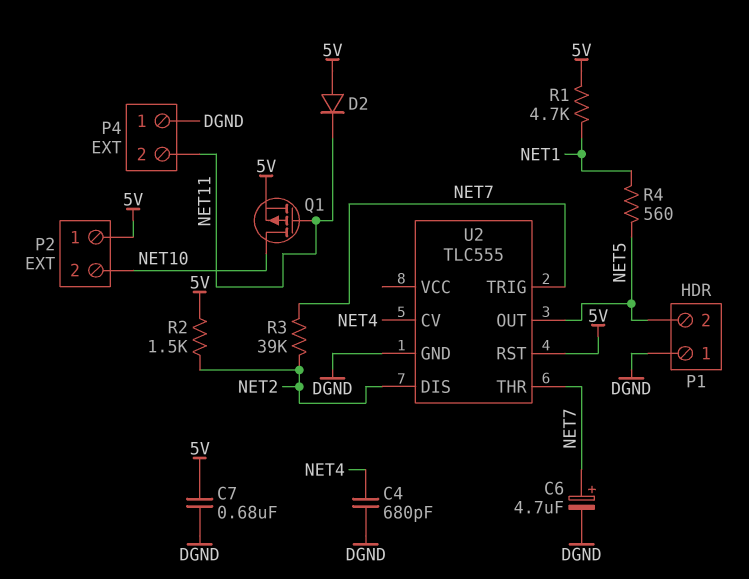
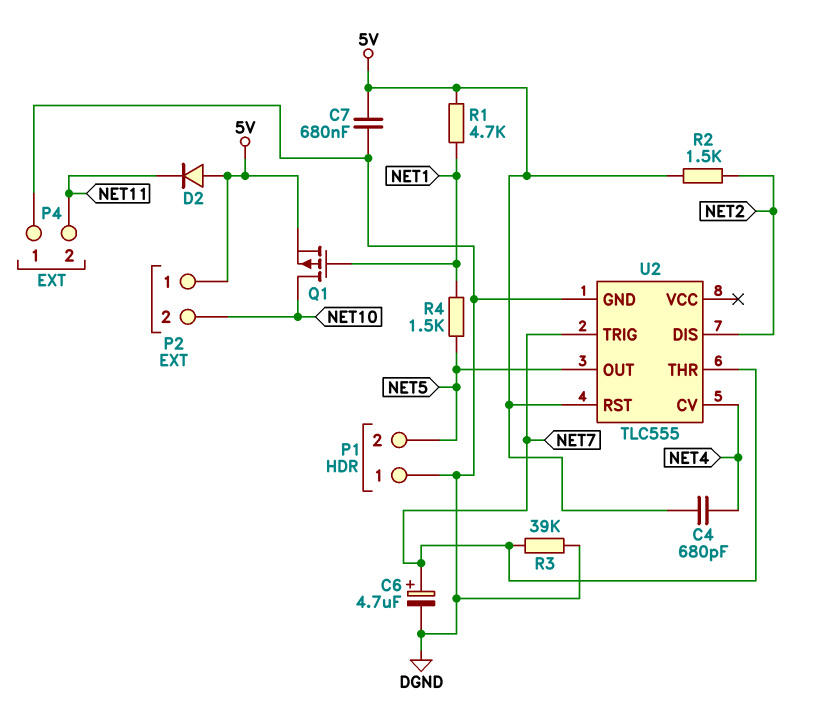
C4: 680pF (DGND, NET4) -> 680pF (5V, NET4)
Q1: PMOS (G NET11, D NET10, S 5V) -> PMOS (G NET1, D NET10, S 5V)
R3: 39k (NET2, NET7) -> 39k (DGND, NET7)
R4: 560 (NET1, NET5) -> 1.5k (NET1, NET5)

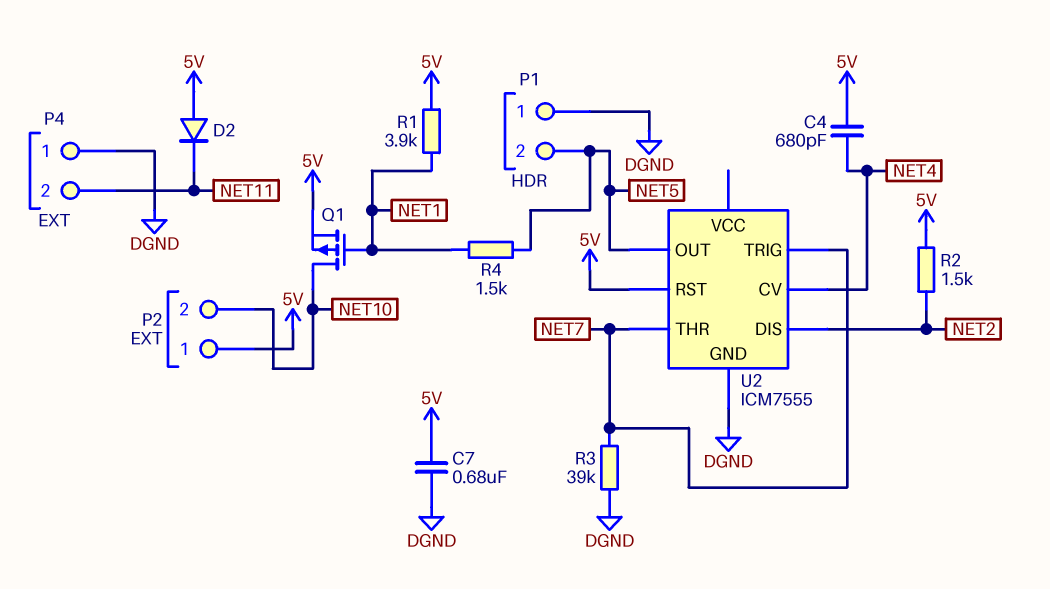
C6: 4.7uF (plus NET7, minus DGND) -> none
R1: 4.7k (5V, NET1) -> 3.9k (5V, NET1)
U2: TLC555 -> ICM7555

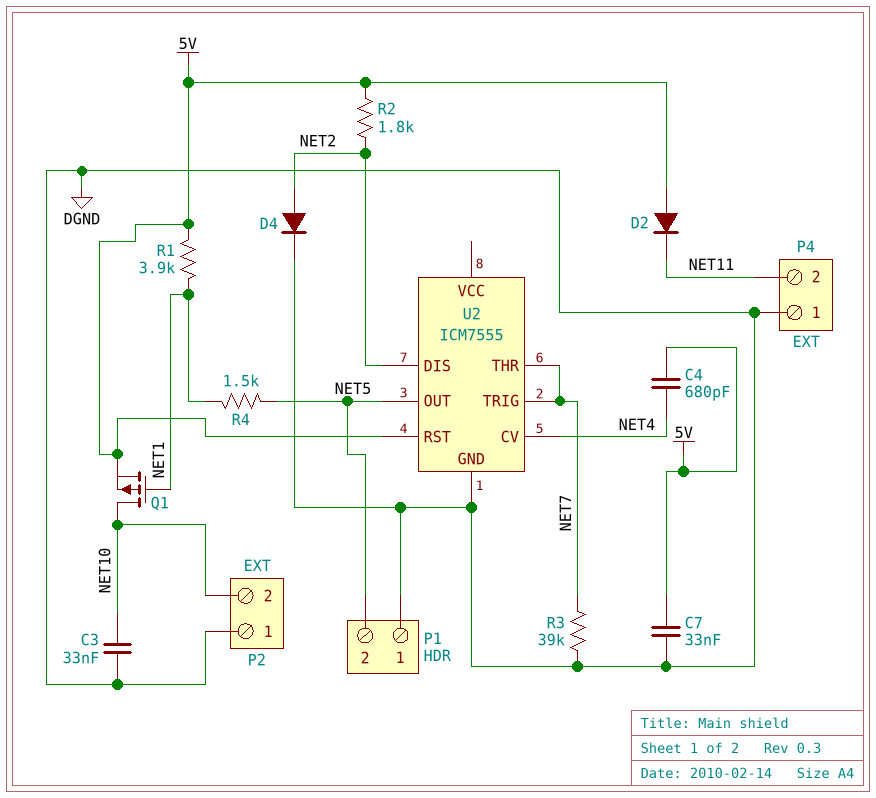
C3: none -> 33nF (DGND, NET10)
C7: 680nF (5V, DGND) -> 33nF (5V, DGND)
D4: none -> diode (A NET2, K DGND)
P2 pin 1: 5V -> DGND
R2: 1.5k (5V, NET2) -> 1.8k (5V, NET2)

